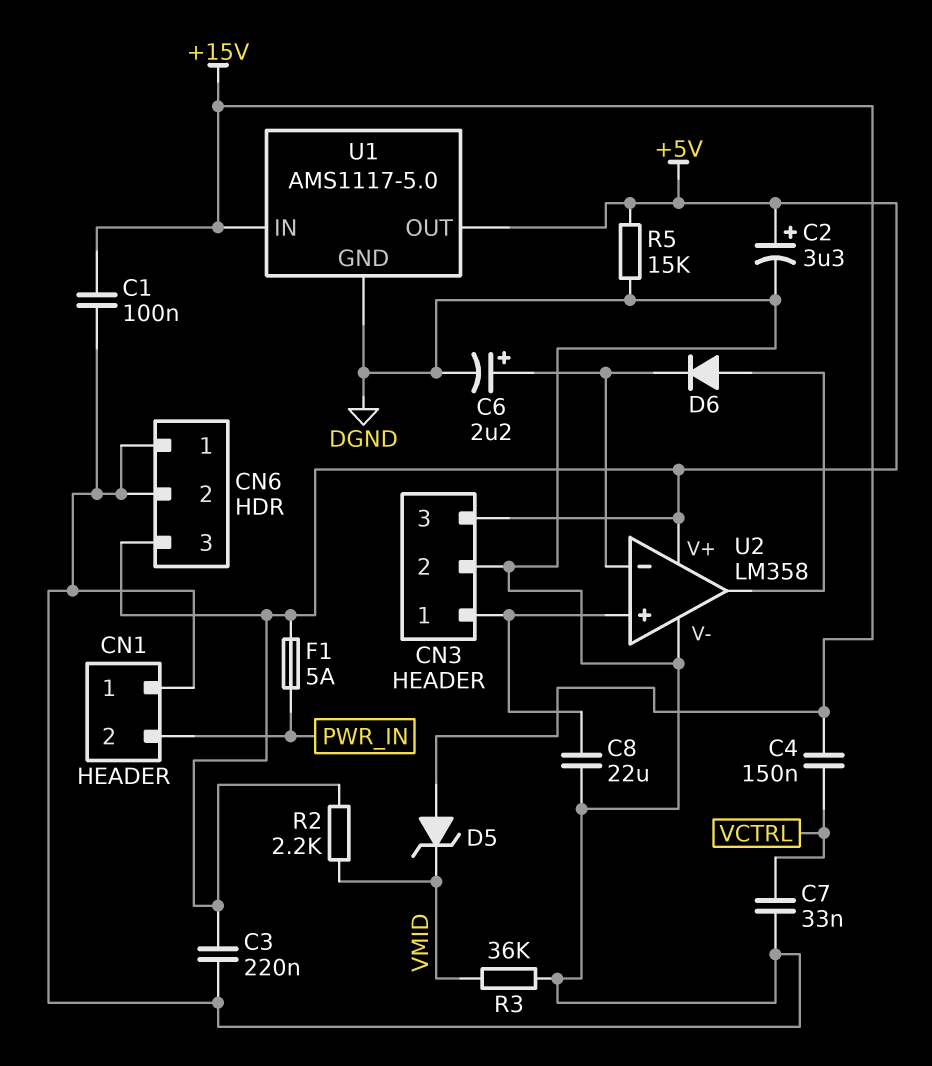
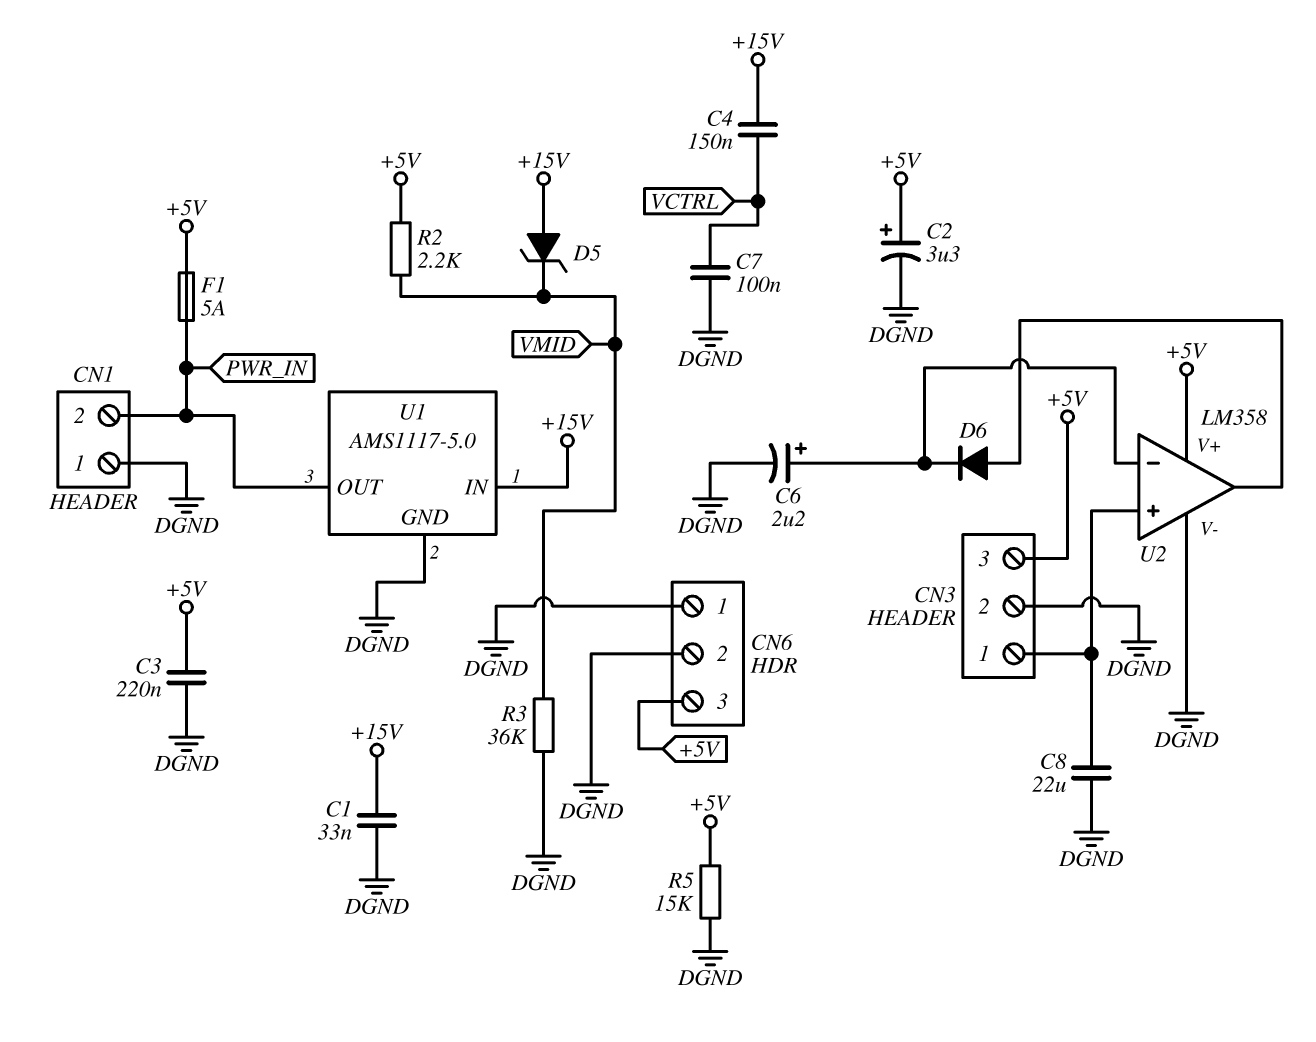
C1: 100nF (+15V, DGND) -> 33nF (+15V, DGND)
C7: 33nF (DGND, VCTRL) -> 100nF (DGND, VCTRL)
U1 pin OUT: +5V -> PWR_IN

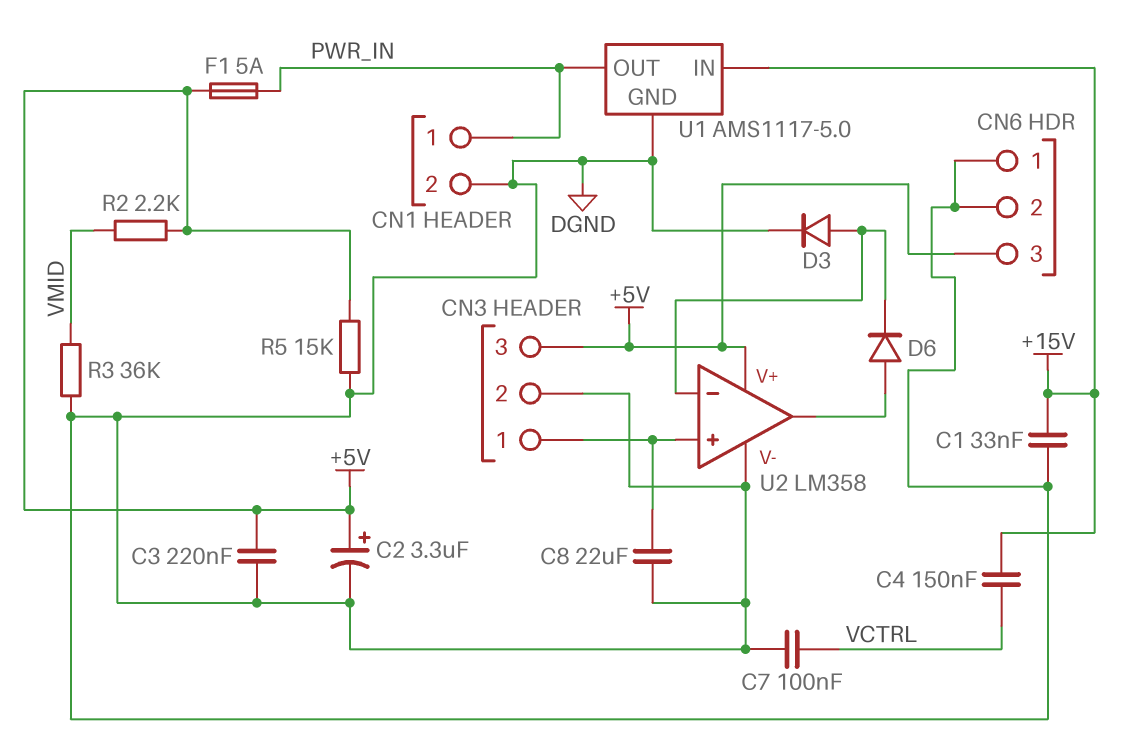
C6: 2.2uF (plus U2/in-, minus DGND) -> none
CN1 pin 1: DGND -> PWR_IN
CN1 pin 2: PWR_IN -> DGND
D3: none -> diode (A U2/in-, K DGND)
D5: zener (A +15V, K VMID) -> none

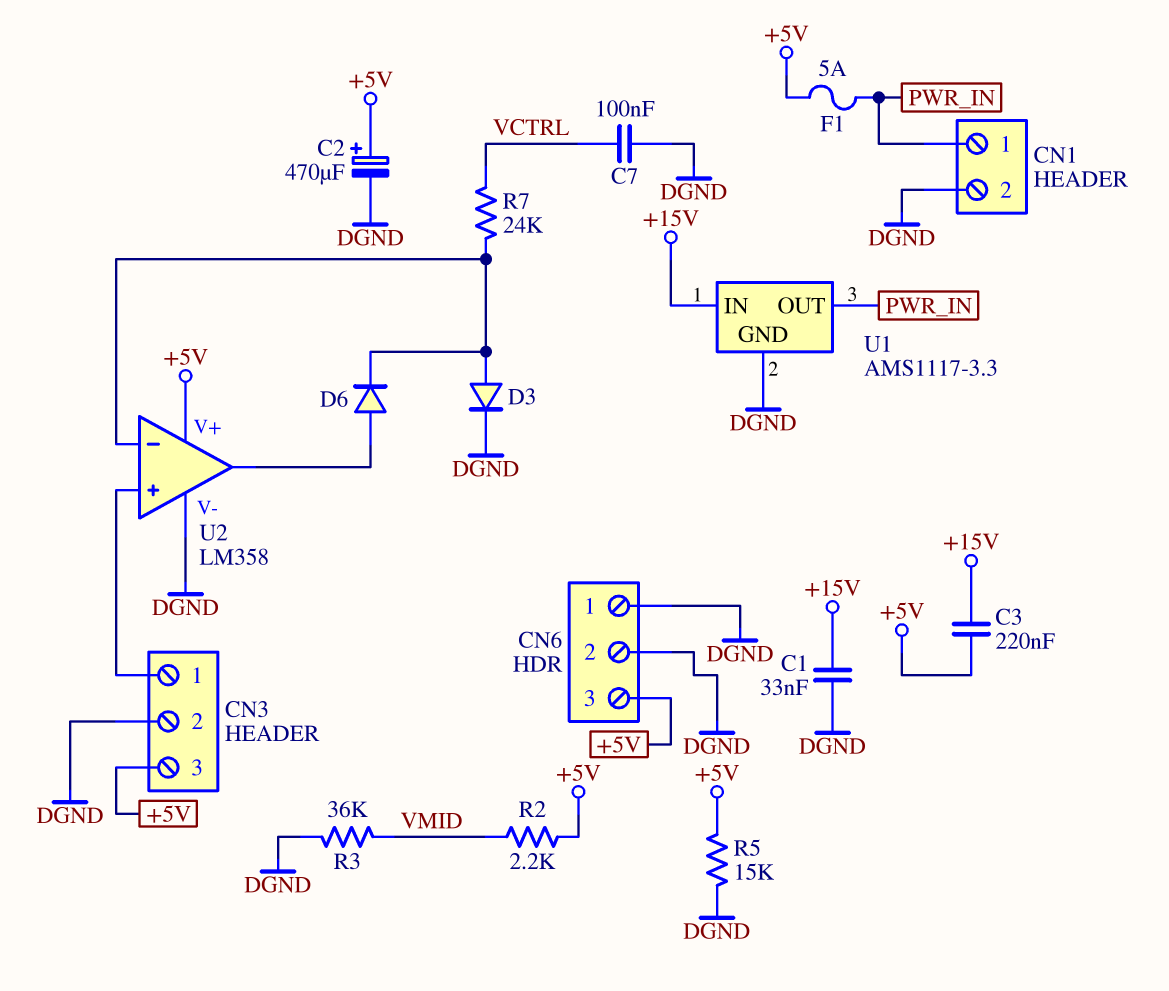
C2: 3.3uF (plus +5V, minus DGND) -> 470uF (plus +5V, minus DGND)
C3: 220nF (+5V, DGND) -> 220nF (+5V, +15V)
C4: 150nF (+15V, VCTRL) -> none
C8: 22uF (CN3/1, DGND) -> none
R7: none -> 24k (U2/in-, VCTRL)
U1: AMS1117-5.0 -> AMS1117-3.3

